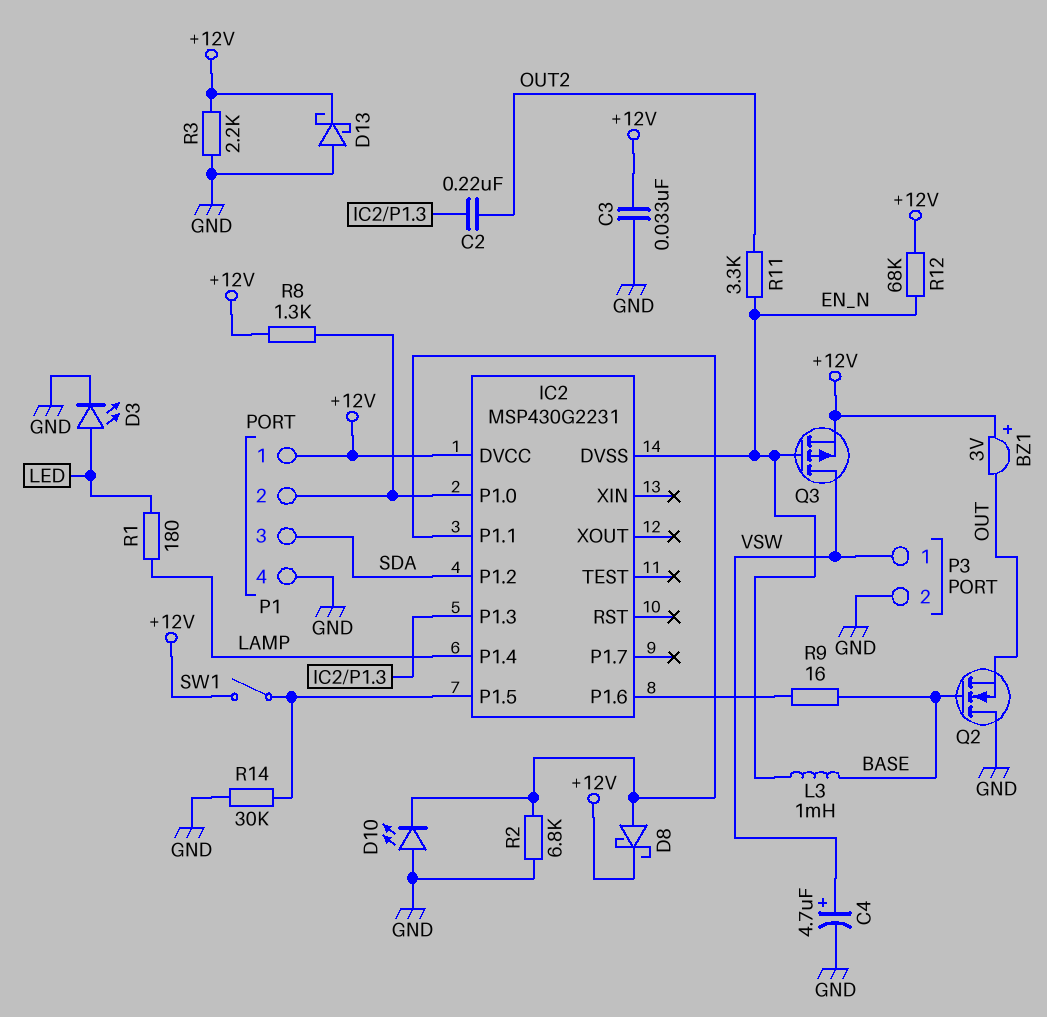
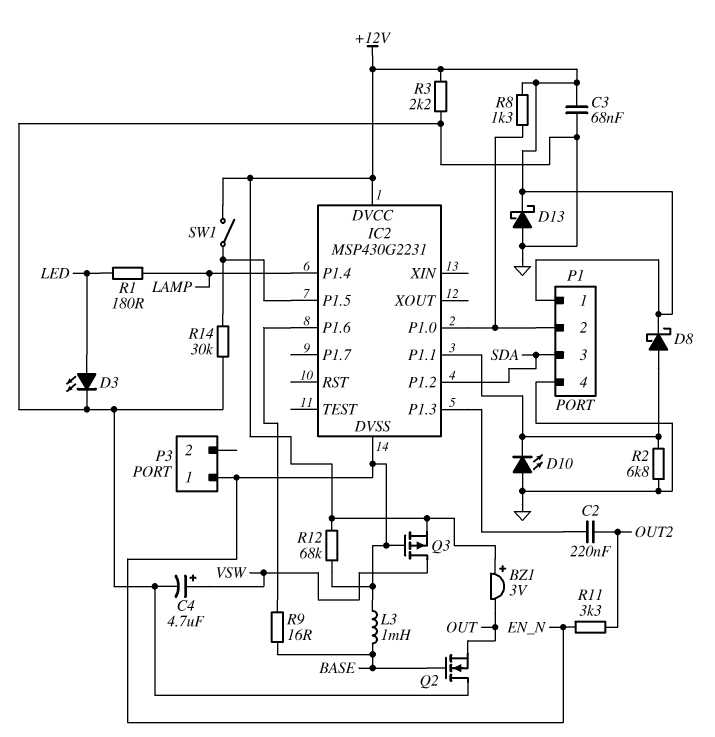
C3: 33nF (+12V, GND) -> 68nF (+12V, GND)
P3 pin 1: VSW -> EN_N
P3 pin 2: GND -> none

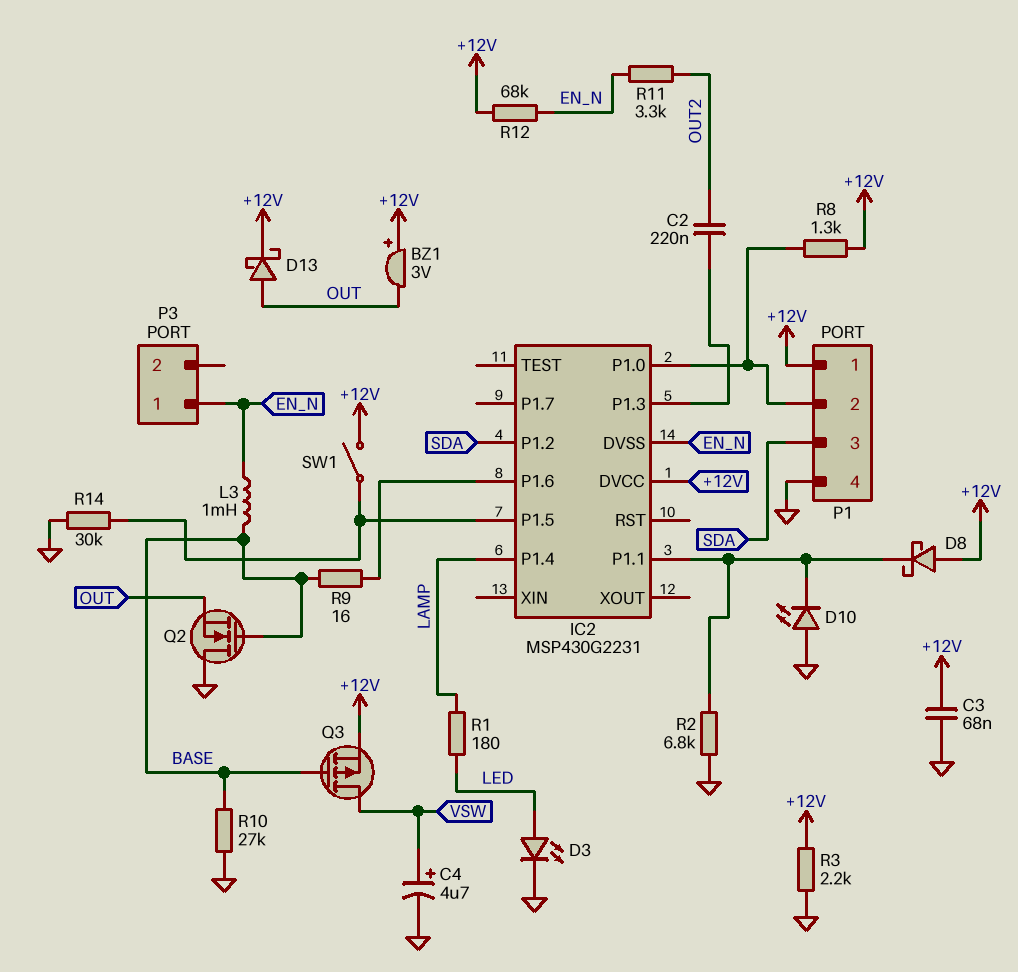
D8: schottky (A IC2/P1.1, K +12V) -> schottky (A +12V, K IC2/P1.1)
D13: schottky (A GND, K +12V) -> schottky (A OUT, K +12V)
Q3: PMOS (G EN_N, D VSW, S +12V) -> PMOS (G BASE, D VSW, S +12V)
R10: none -> 27k (BASE, GND)

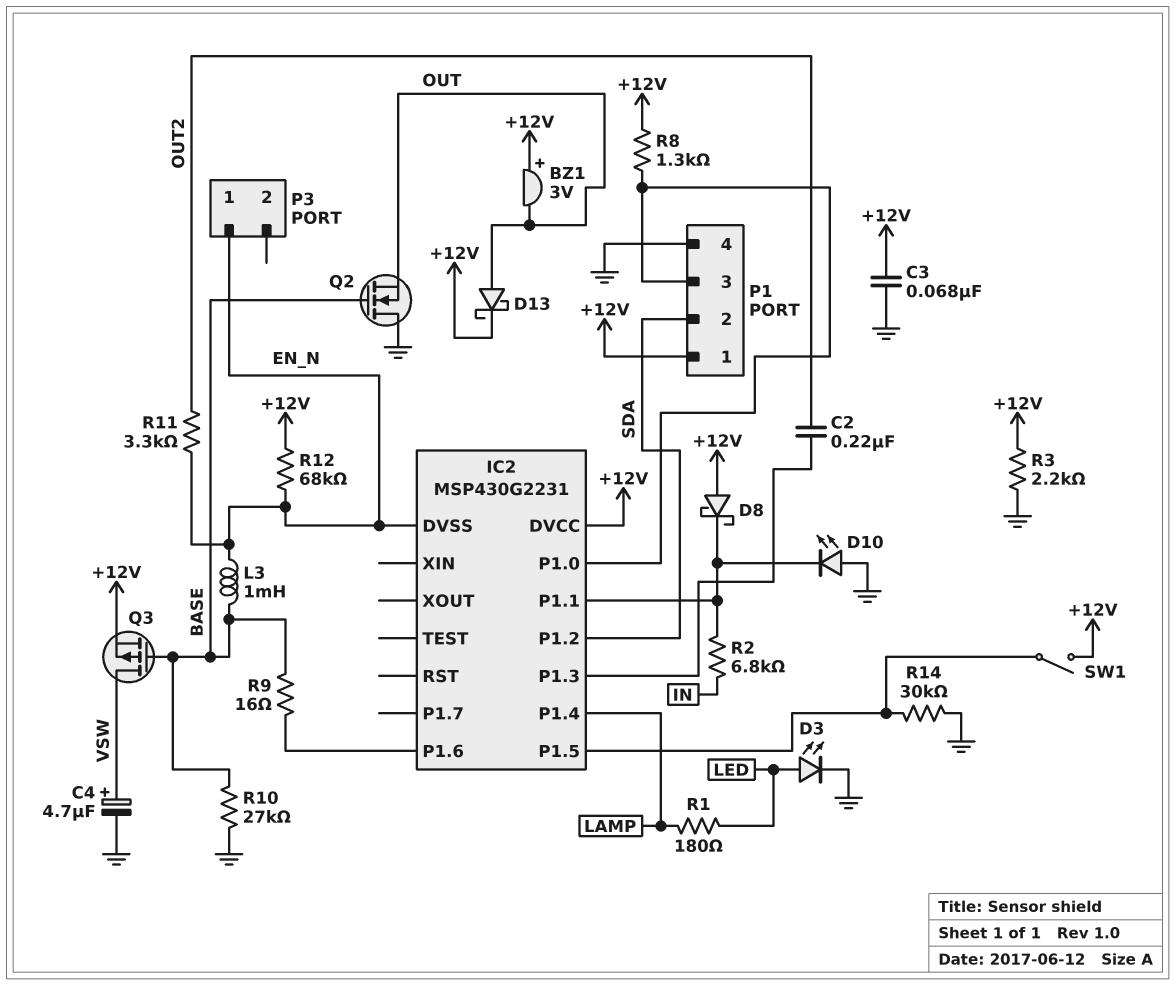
P1 pin 2: IC2/P1.0 -> SDA
P1 pin 3: SDA -> IC2/P1.0
R2: 6.8k (GND, IC2/P1.1) -> 6.8k (IC2/P1.1, IN)

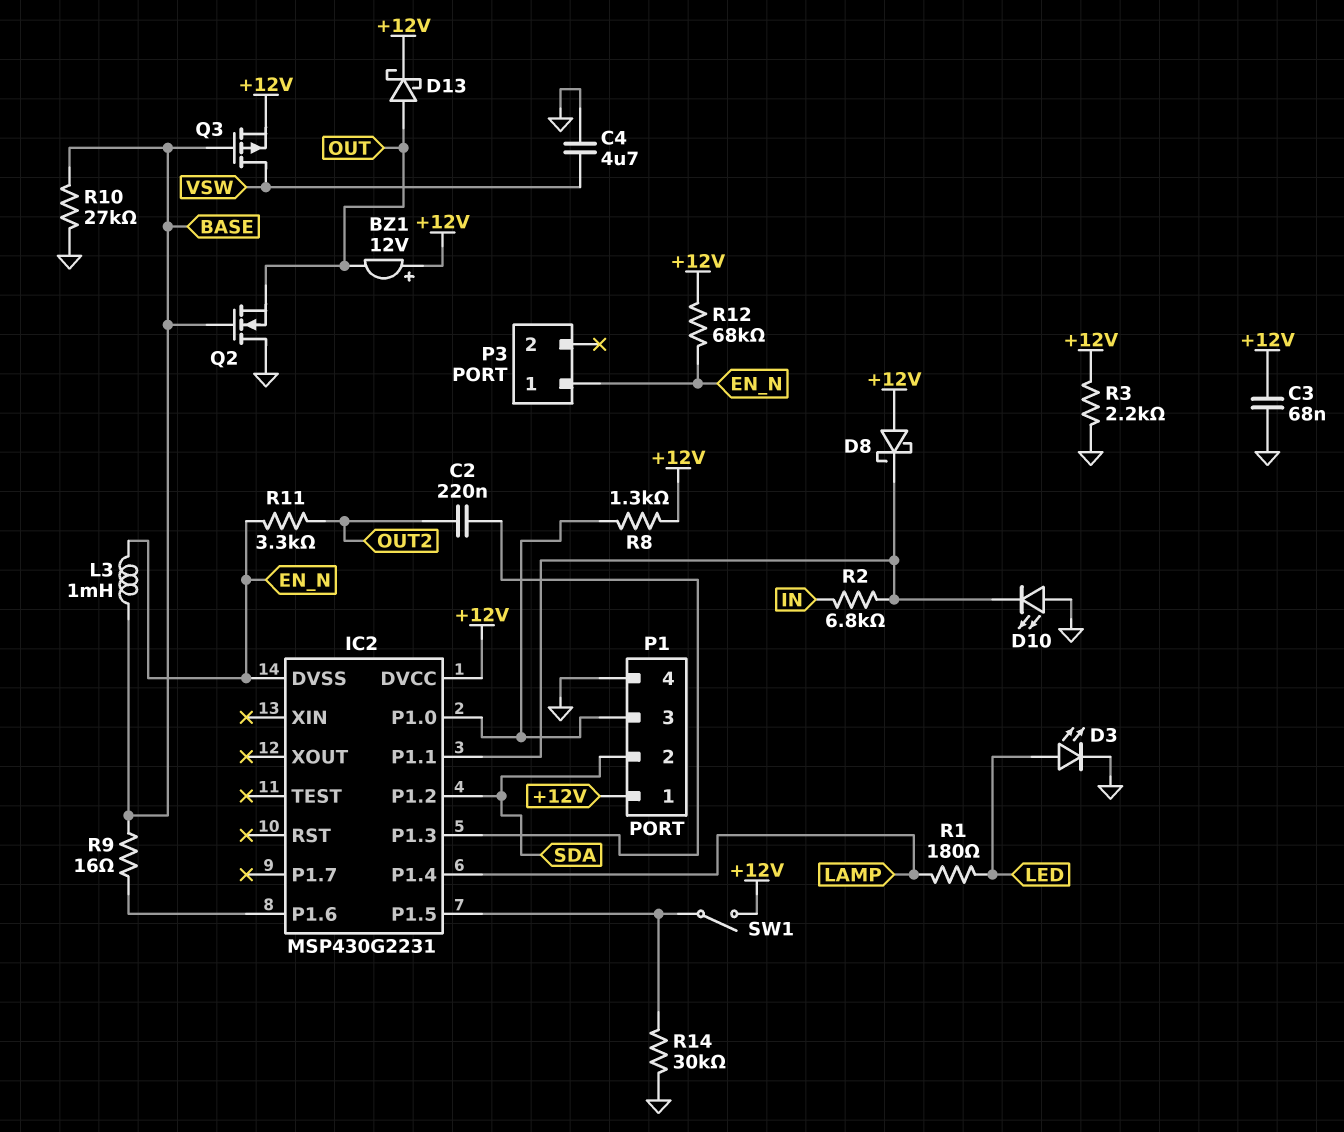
BZ1: buzzer 3V (plus +12V, minus OUT) -> buzzer 12V (plus +12V, minus OUT)
C4: 4.7uF (plus VSW, minus GND) -> 4.7uF (GND, VSW)

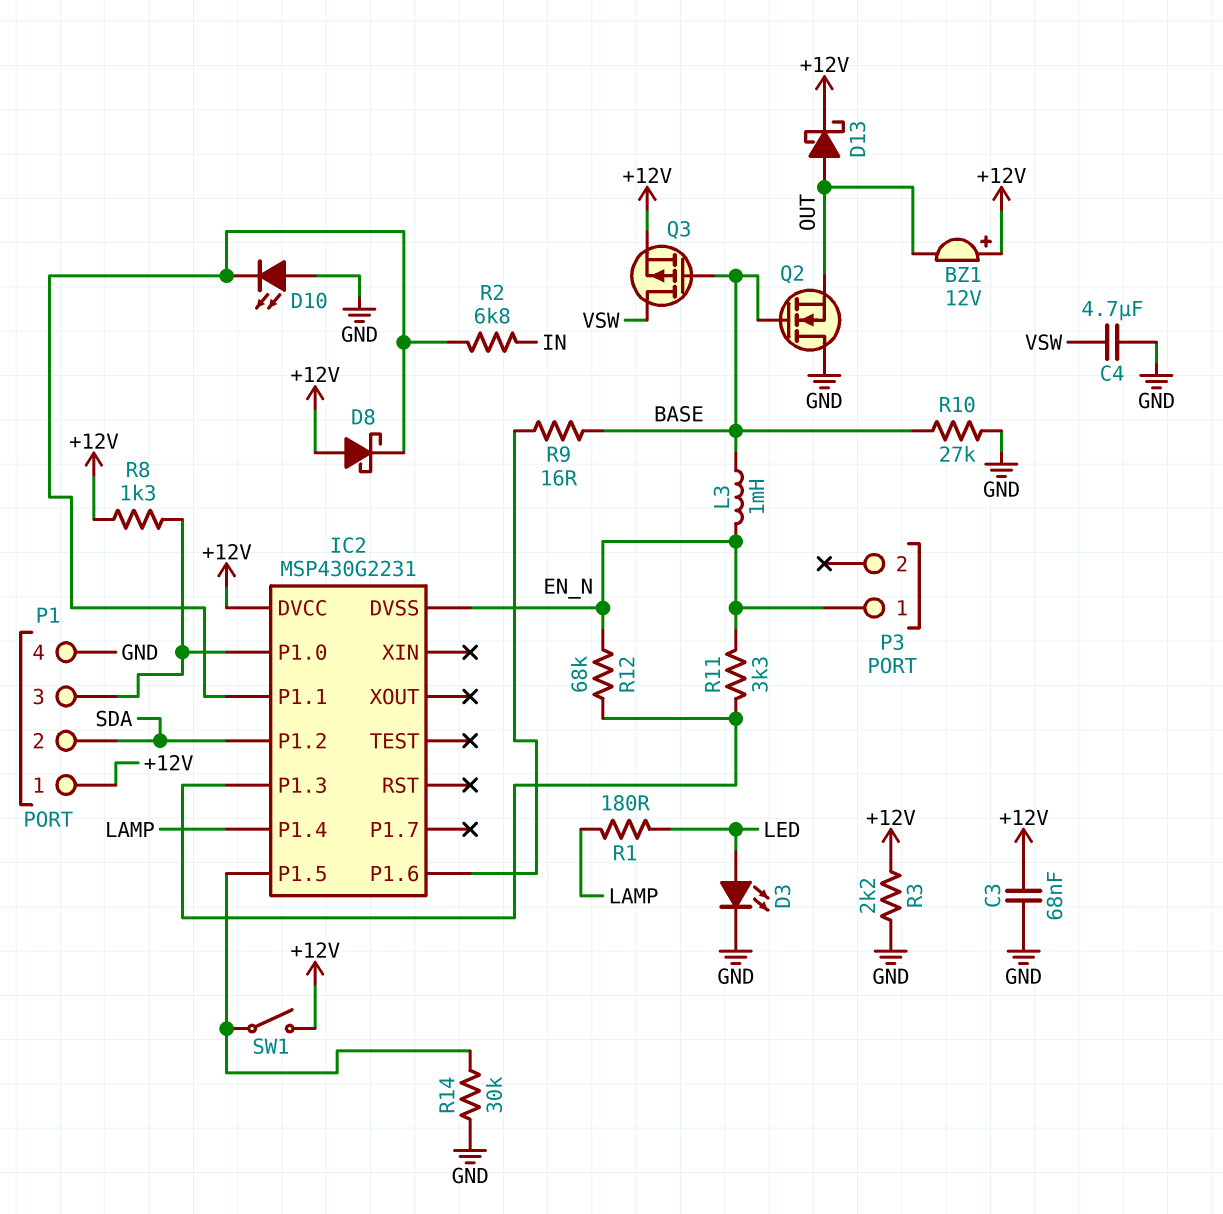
C2: 220nF (IC2/P1.3, OUT2) -> none
R11: 3.3k (EN_N, OUT2) -> 3.3k (EN_N, IC2/P1.3)
R12: 68k (+12V, EN_N) -> 68k (EN_N, IC2/P1.3)

